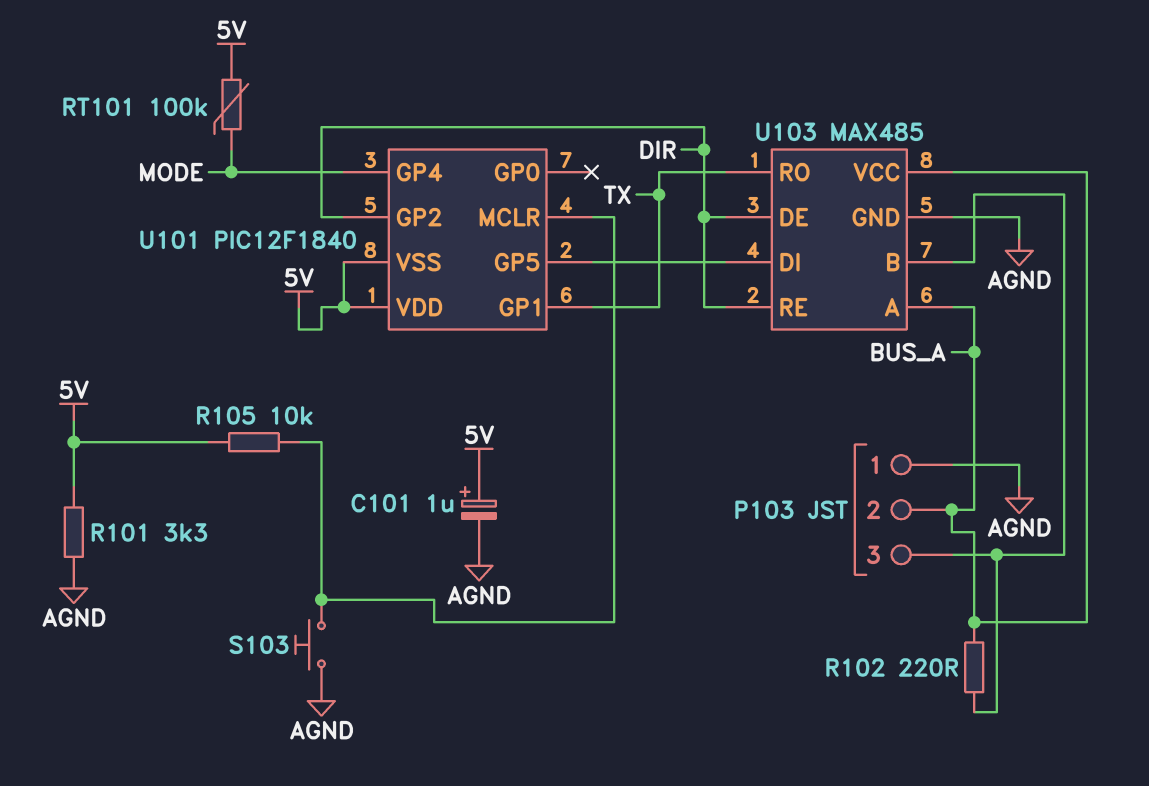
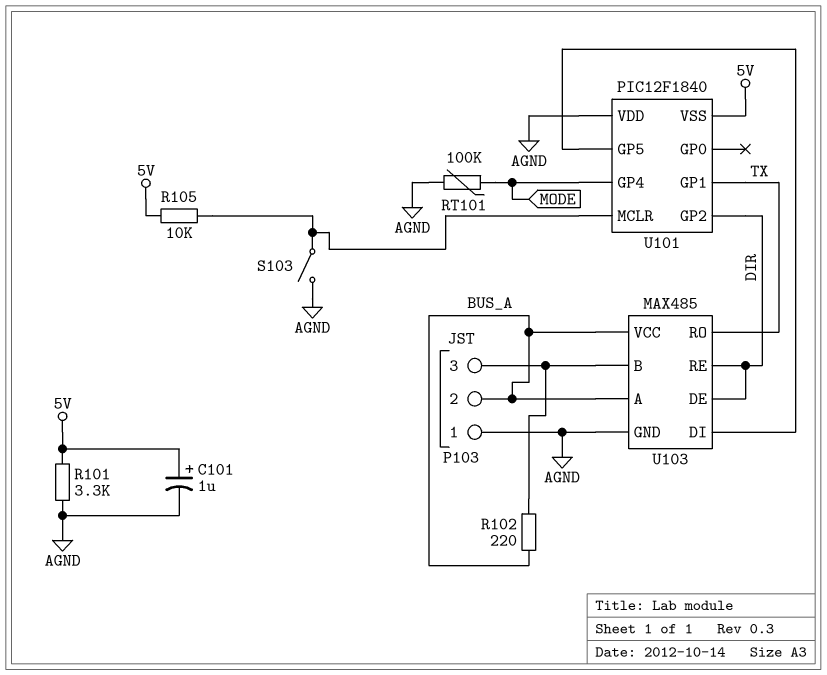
RT101: 100k (5V, MODE) -> 100k (AGND, MODE)
S103: button (AGND, U101/MCLR) -> switch (AGND, U101/MCLR)
U101 pin VDD: 5V -> AGND

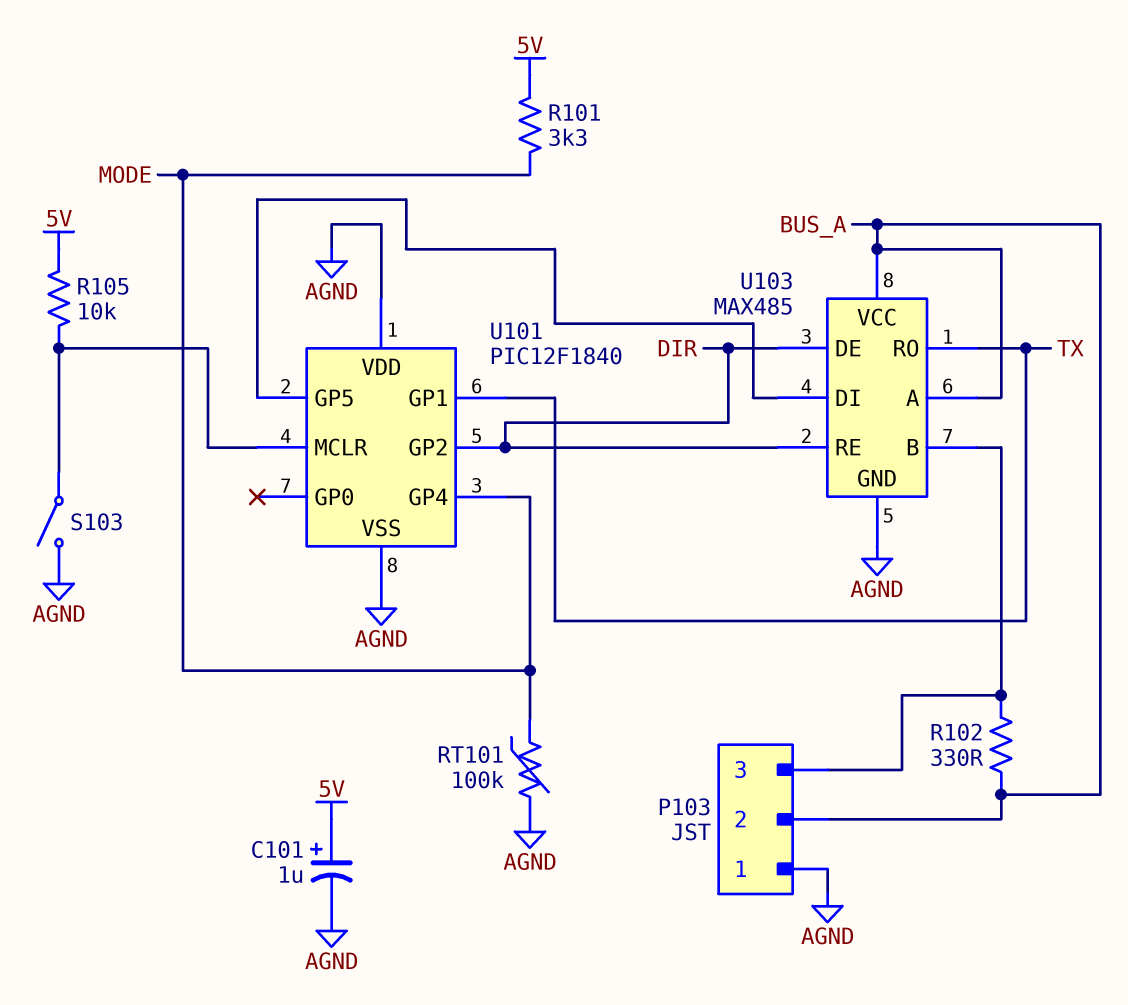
R101: 3.3k (5V, AGND) -> 3.3k (5V, MODE)
R102: 220 (BUS_A, P103/3) -> 330 (BUS_A, P103/3)
U101 pin VSS: 5V -> AGND

